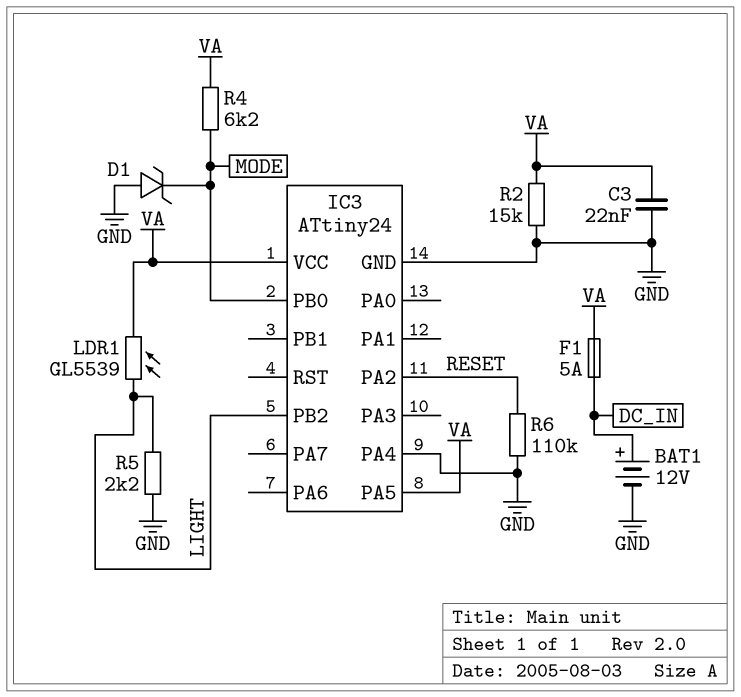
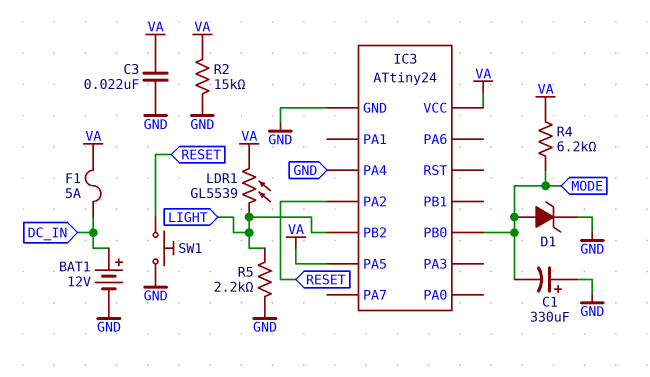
C1: none -> 330uF (plus GND, minus MODE)
D1: zener (A GND, K MODE) -> zener (A MODE, K GND)
R6: 110k (GND, RESET) -> none
SW1: none -> button (GND, RESET)

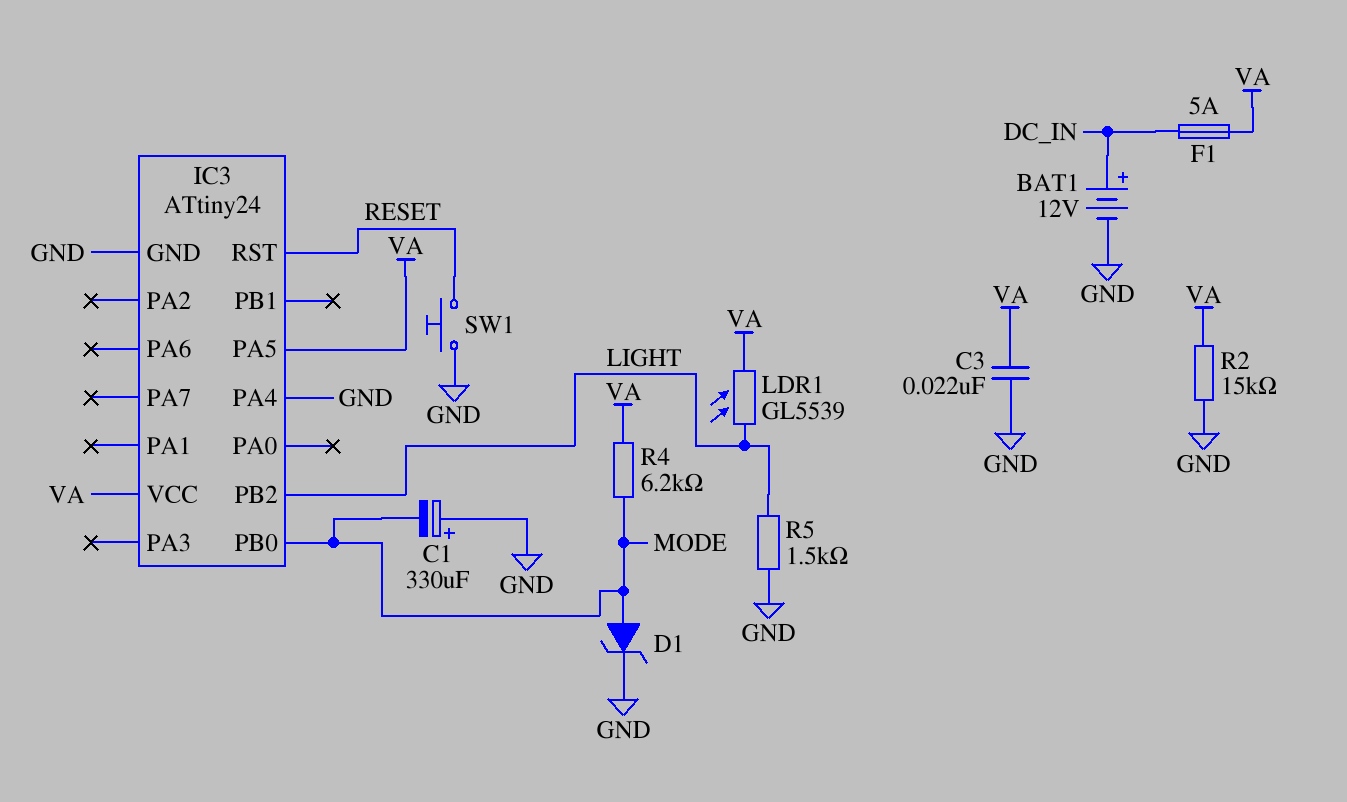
IC3 pin PA2: RESET -> none
IC3 pin RST: none -> RESET
R5: 2.2k (GND, LIGHT) -> 1.5k (GND, LIGHT)

